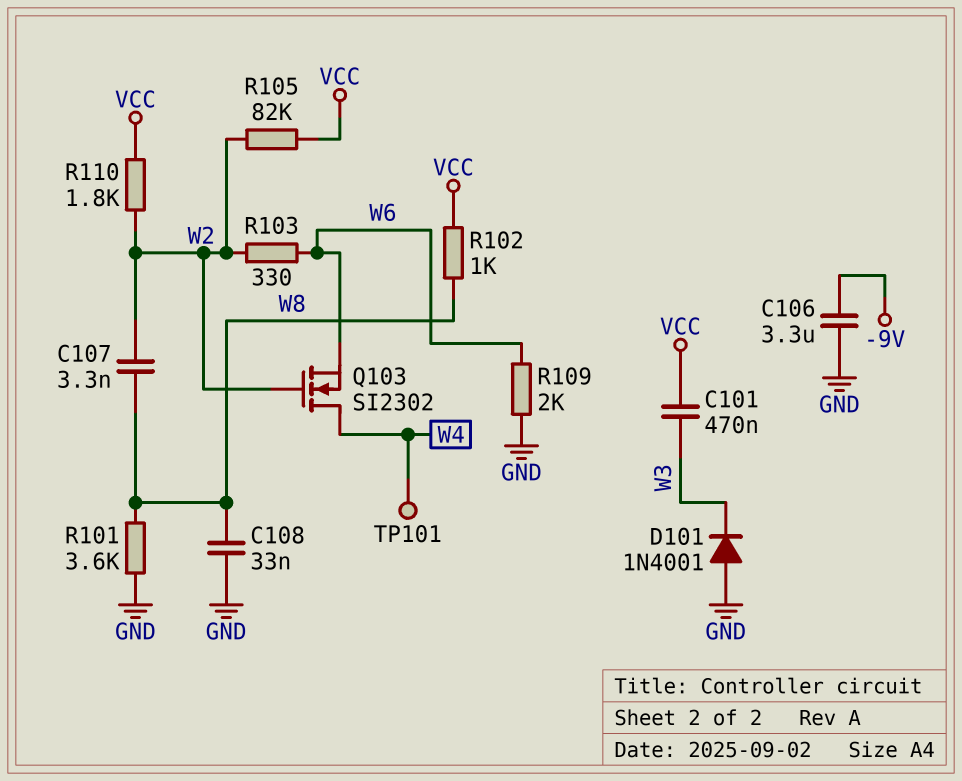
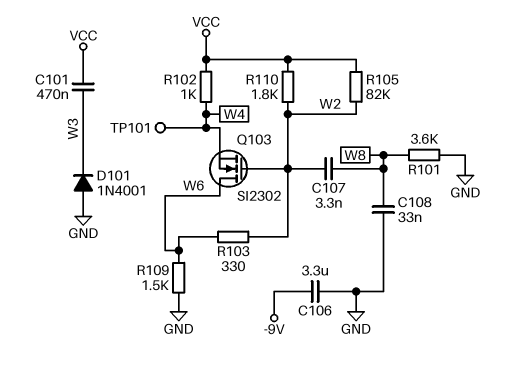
Q103: NMOS SI2302 (G W2, D W4, S W6) -> NMOS SI2302 (G W2, D W6, S W4)
R102: 1k (VCC, W8) -> 1k (VCC, W4)
R109: 2k (GND, W6) -> 1.5k (GND, W6)

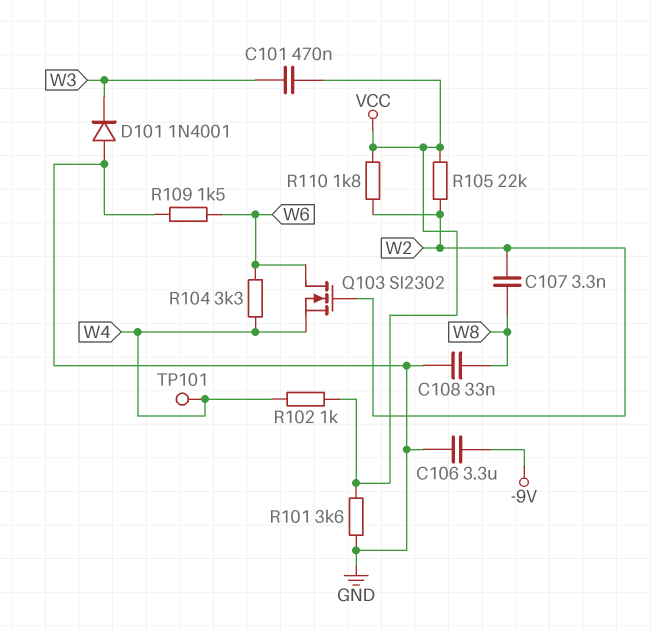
R101: 3.6k (GND, W8) -> 3.6k (GND, VCC)
R103: 330 (W2, W6) -> none
R104: none -> 3.3k (W4, W6)
R105: 82k (VCC, W2) -> 22k (VCC, W2)

